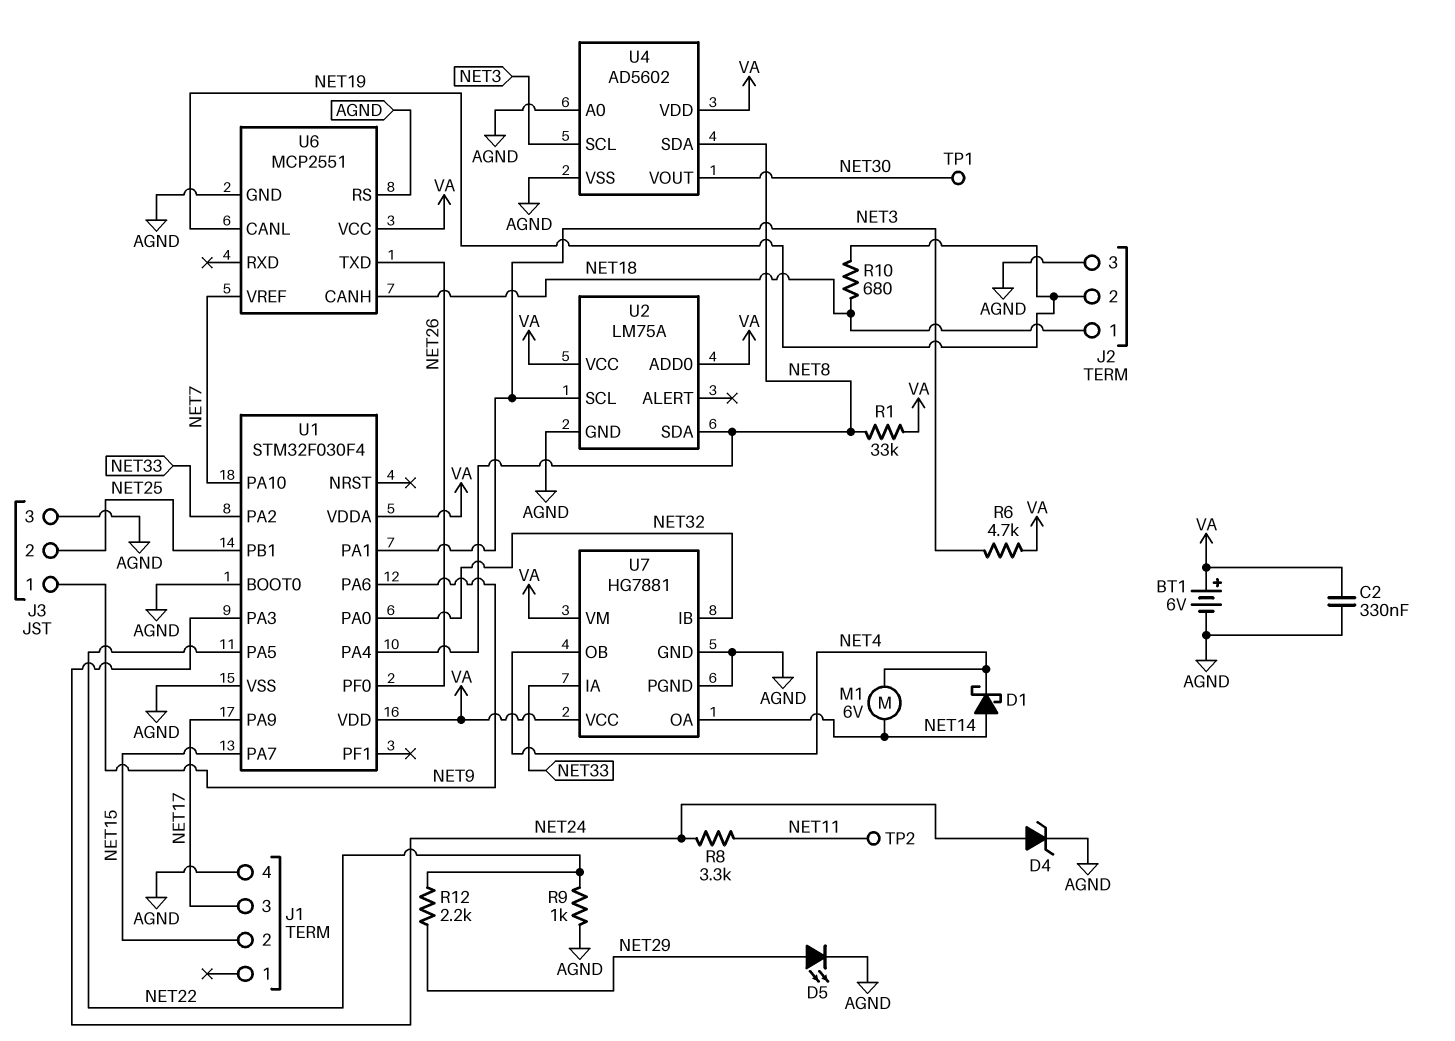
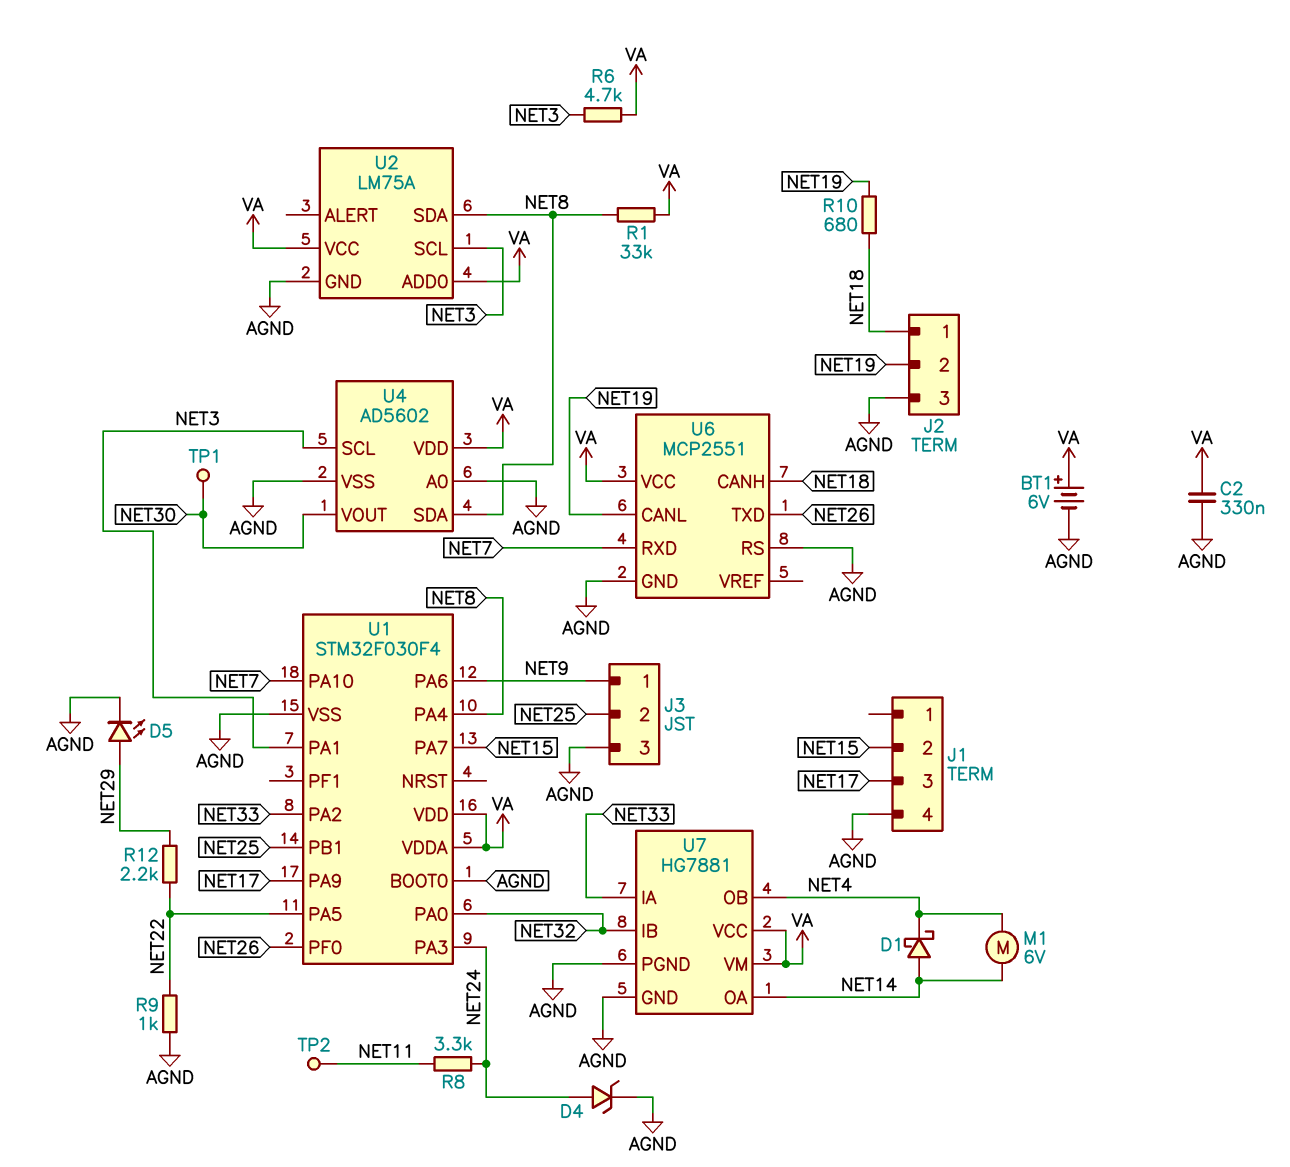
U6 pin RXD: none -> NET7
U6 pin VREF: NET7 -> none

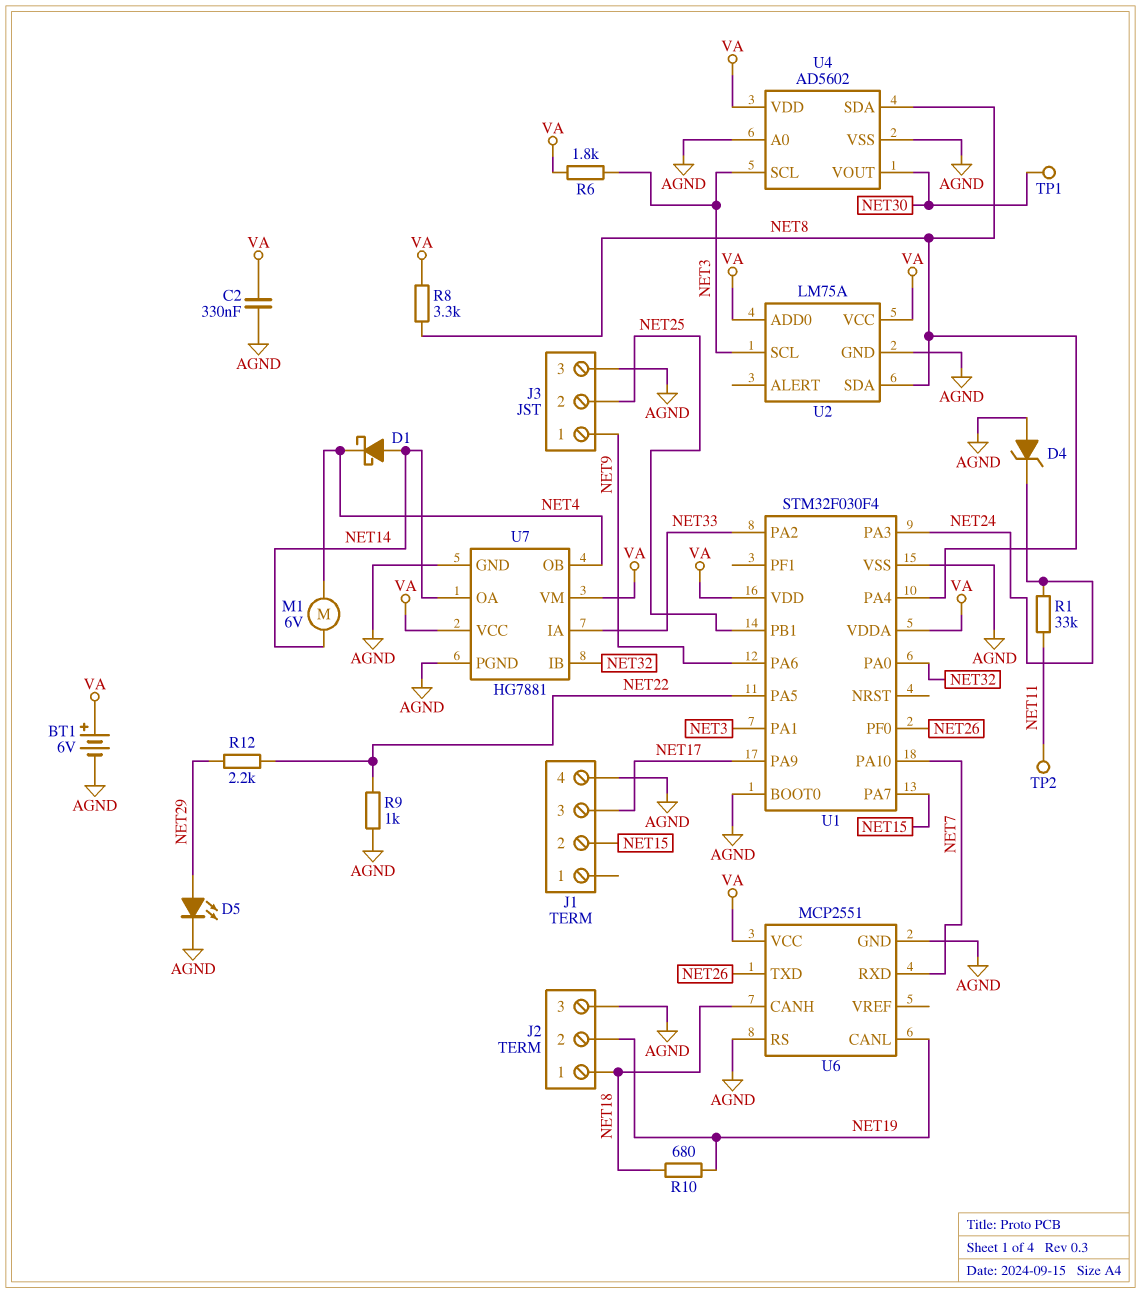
D4: zener (A NET24, K AGND) -> zener (A AGND, K NET24)
R1: 33k (NET8, VA) -> 33k (NET11, NET24)
R6: 4.7k (NET3, VA) -> 1.8k (NET3, VA)
R8: 3.3k (NET11, NET24) -> 3.3k (NET8, VA)

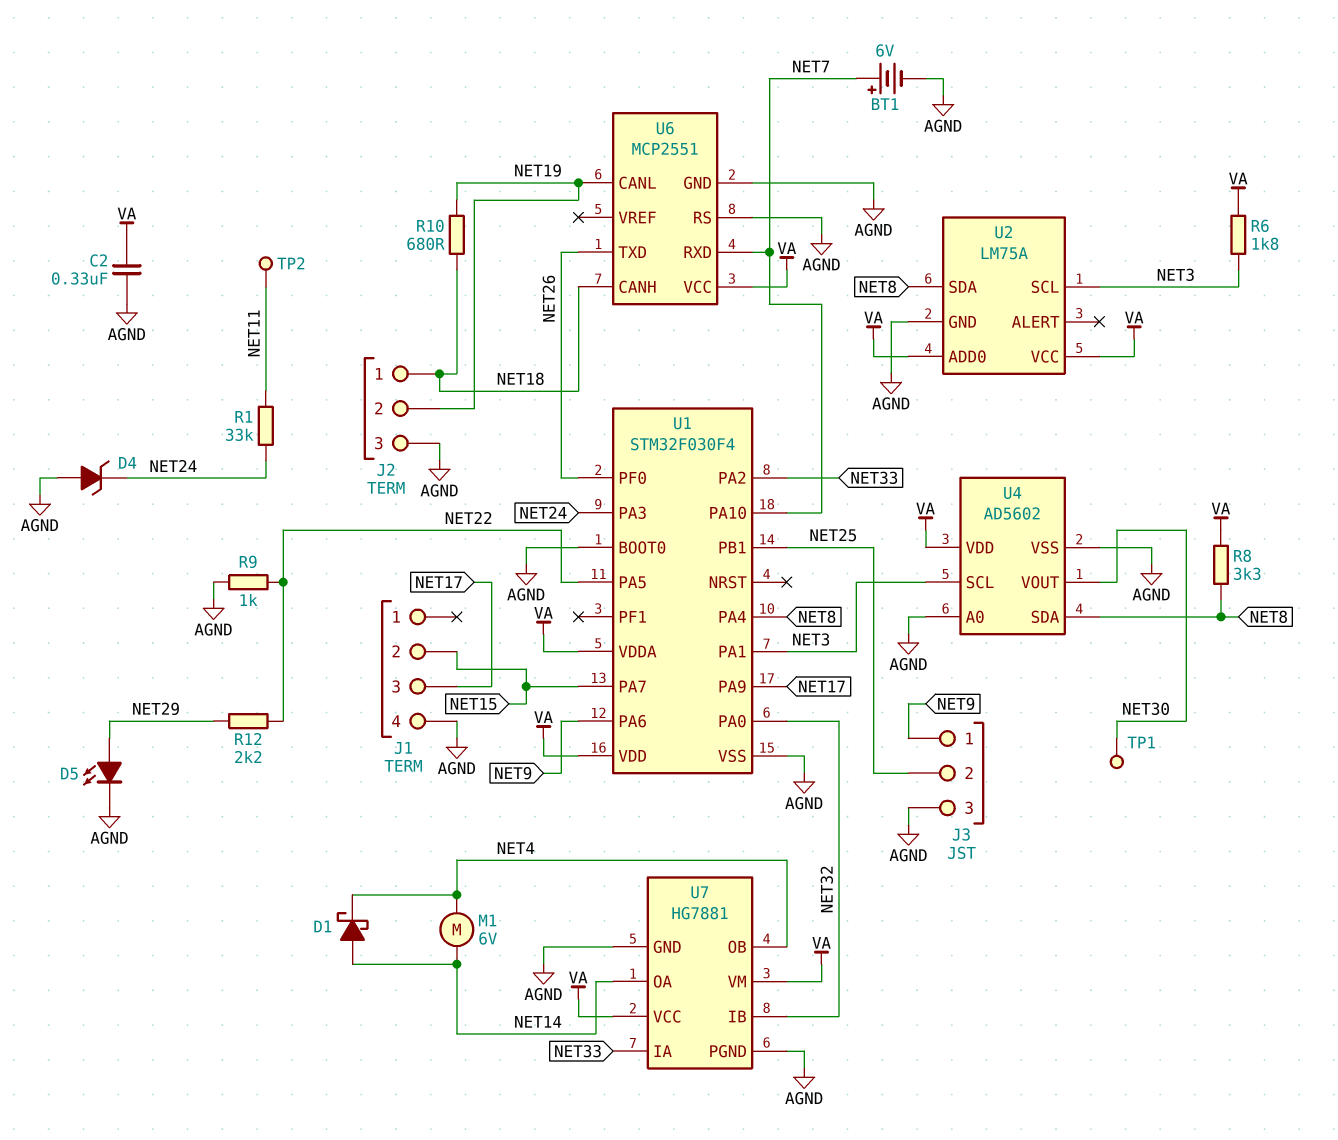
BT1: 6V (plus VA, minus AGND) -> 6V (plus NET7, minus AGND)

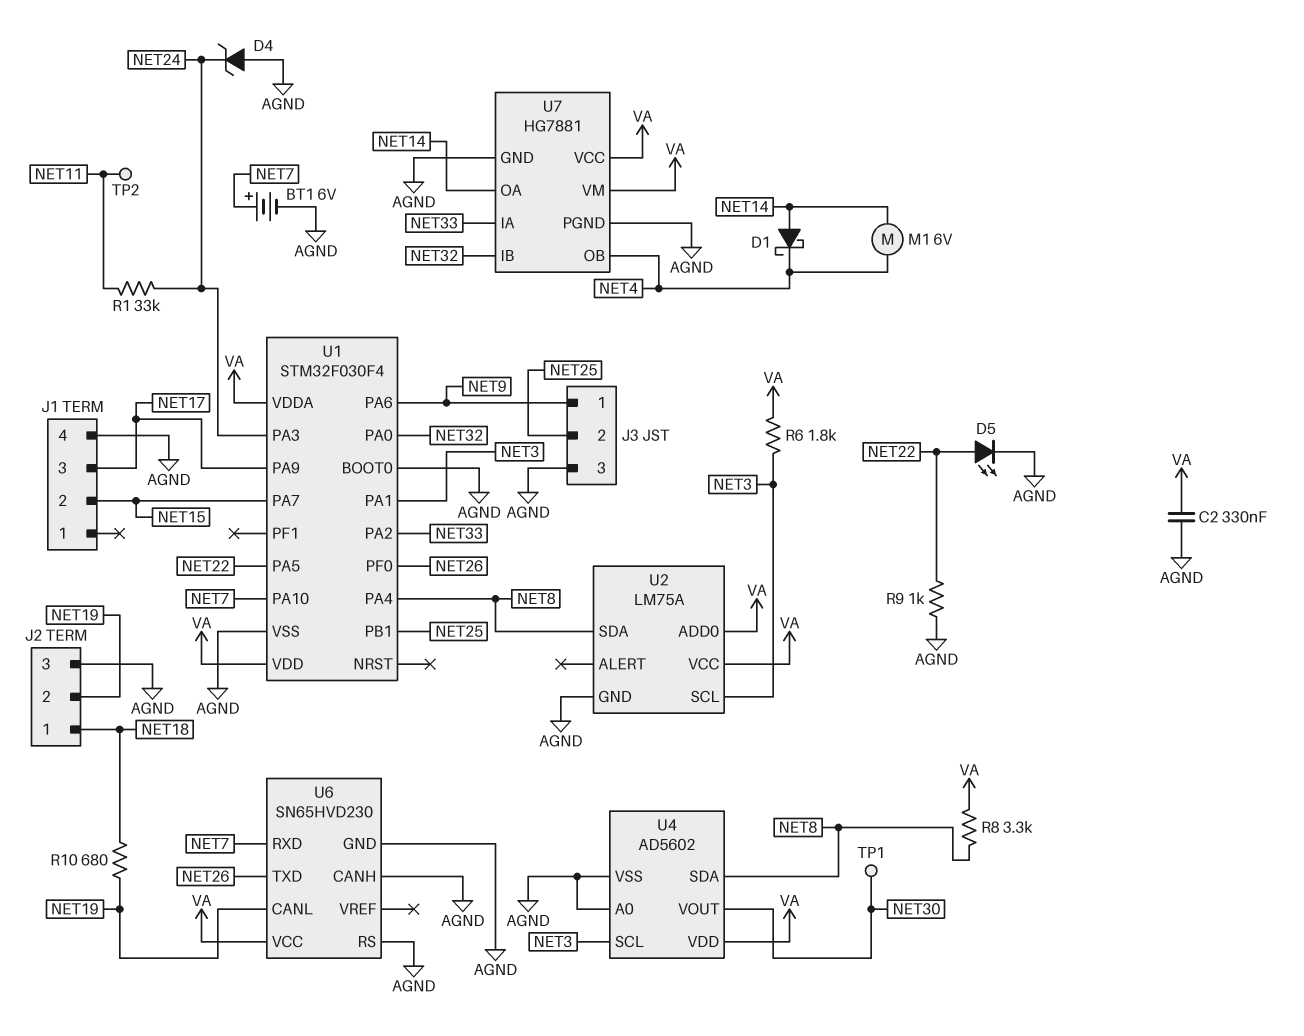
D5: LED (A NET29, K AGND) -> LED (A NET22, K AGND)
R12: 2.2k (NET22, NET29) -> none
U6: MCP2551 -> SN65HVD230
U6 pin CANH: NET18 -> AGND

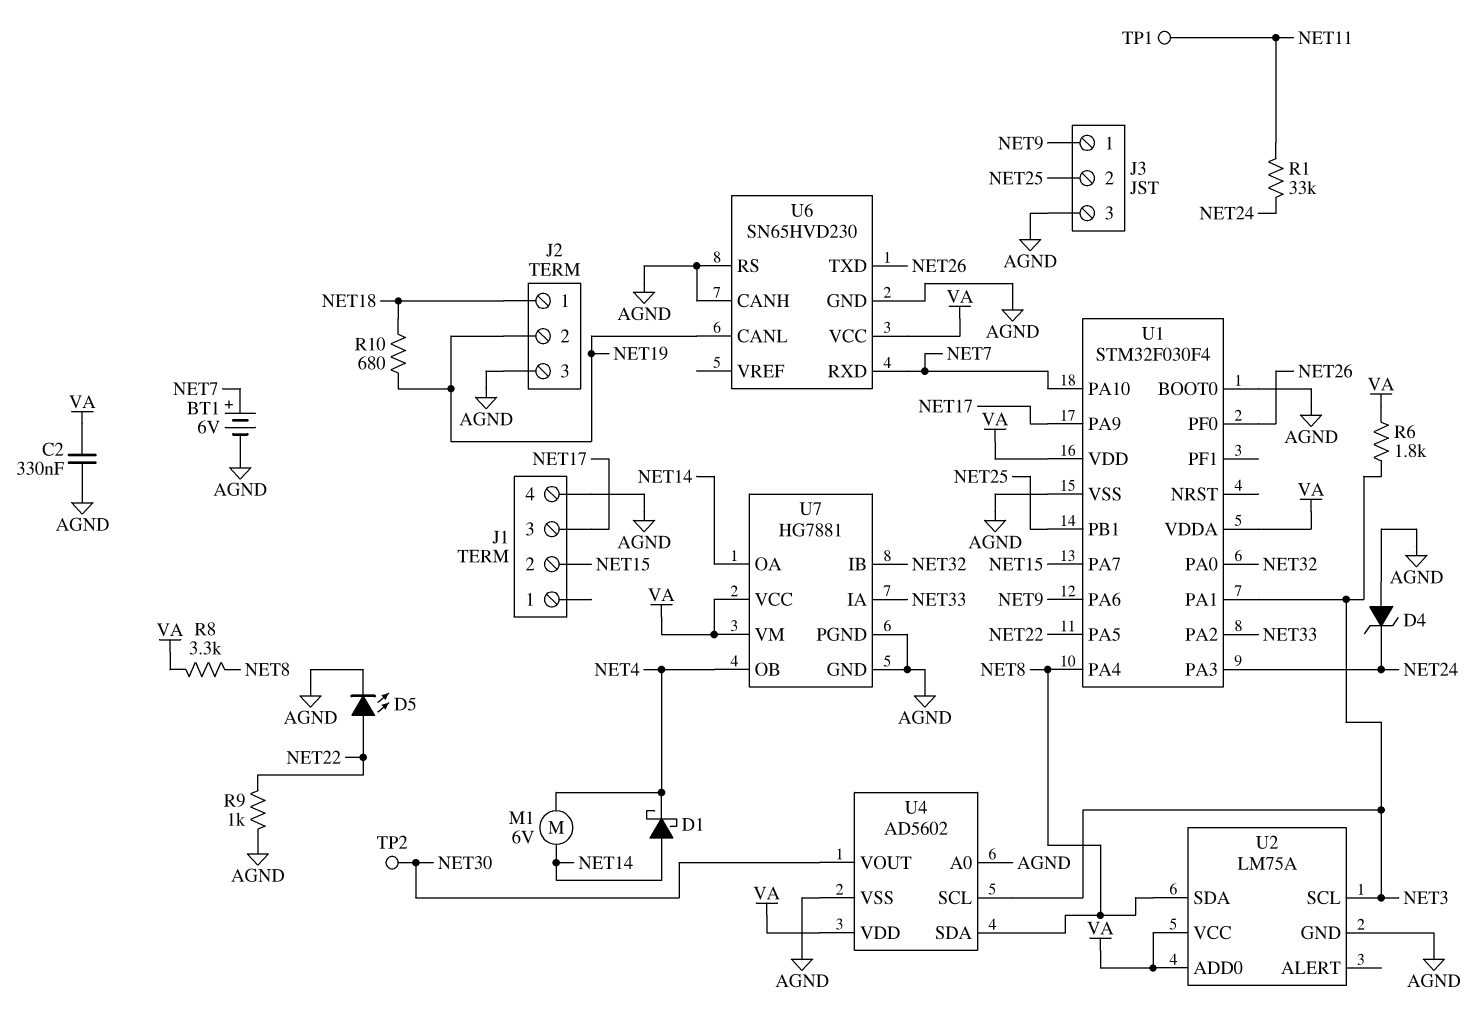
TP1: test point (NET30) -> test point (NET11)
TP2: test point (NET11) -> test point (NET30)

